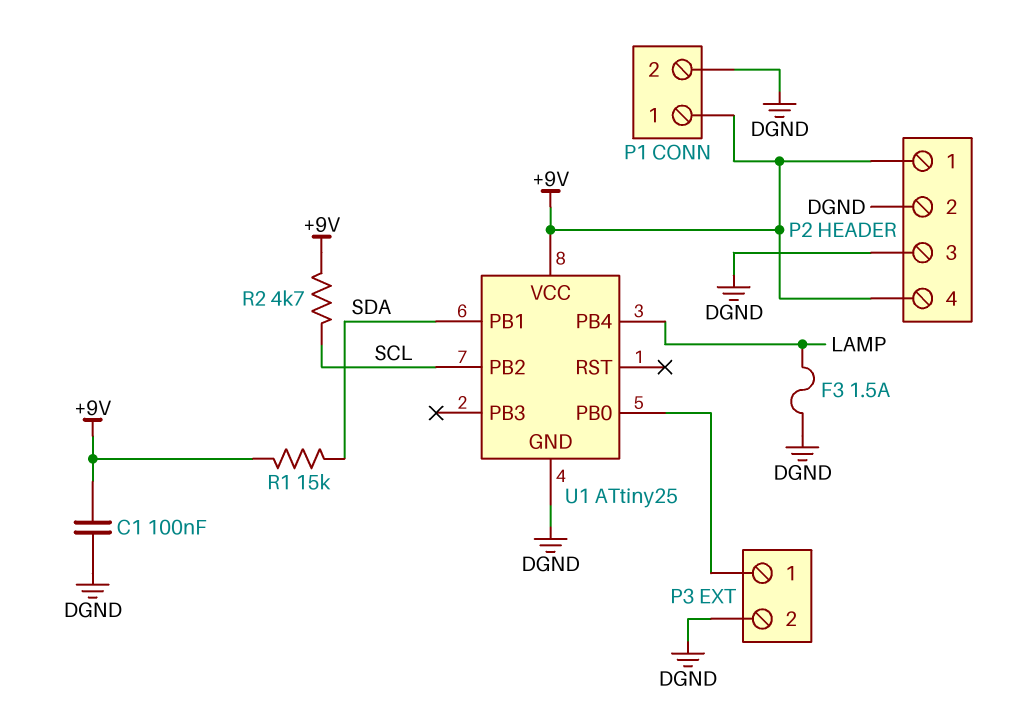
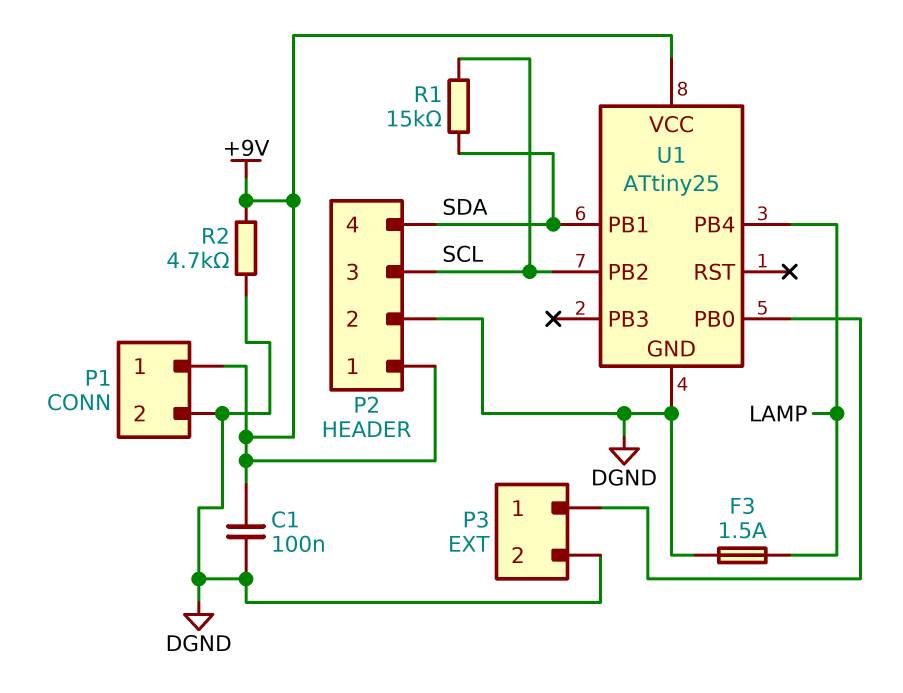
P2 pin 3: DGND -> SCL
P2 pin 4: +9V -> SDA
R1: 15k (+9V, SDA) -> 15k (SCL, SDA)
R2: 4.7k (+9V, SCL) -> 4.7k (+9V, DGND)

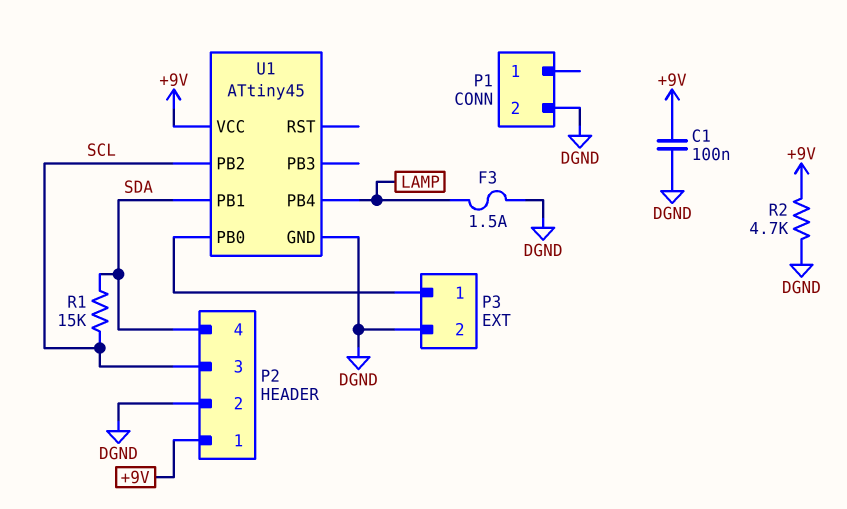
P1 pin 1: +9V -> none
U1: ATtiny25 -> ATtiny45

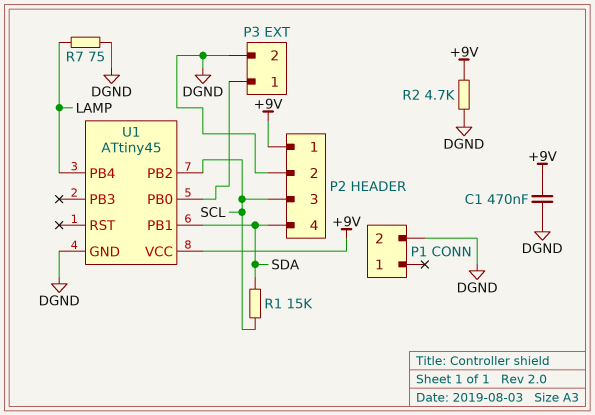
C1: 100nF (+9V, DGND) -> 470nF (+9V, DGND)
F3: 1.5A (DGND, LAMP) -> none
R7: none -> 75 (DGND, LAMP)

